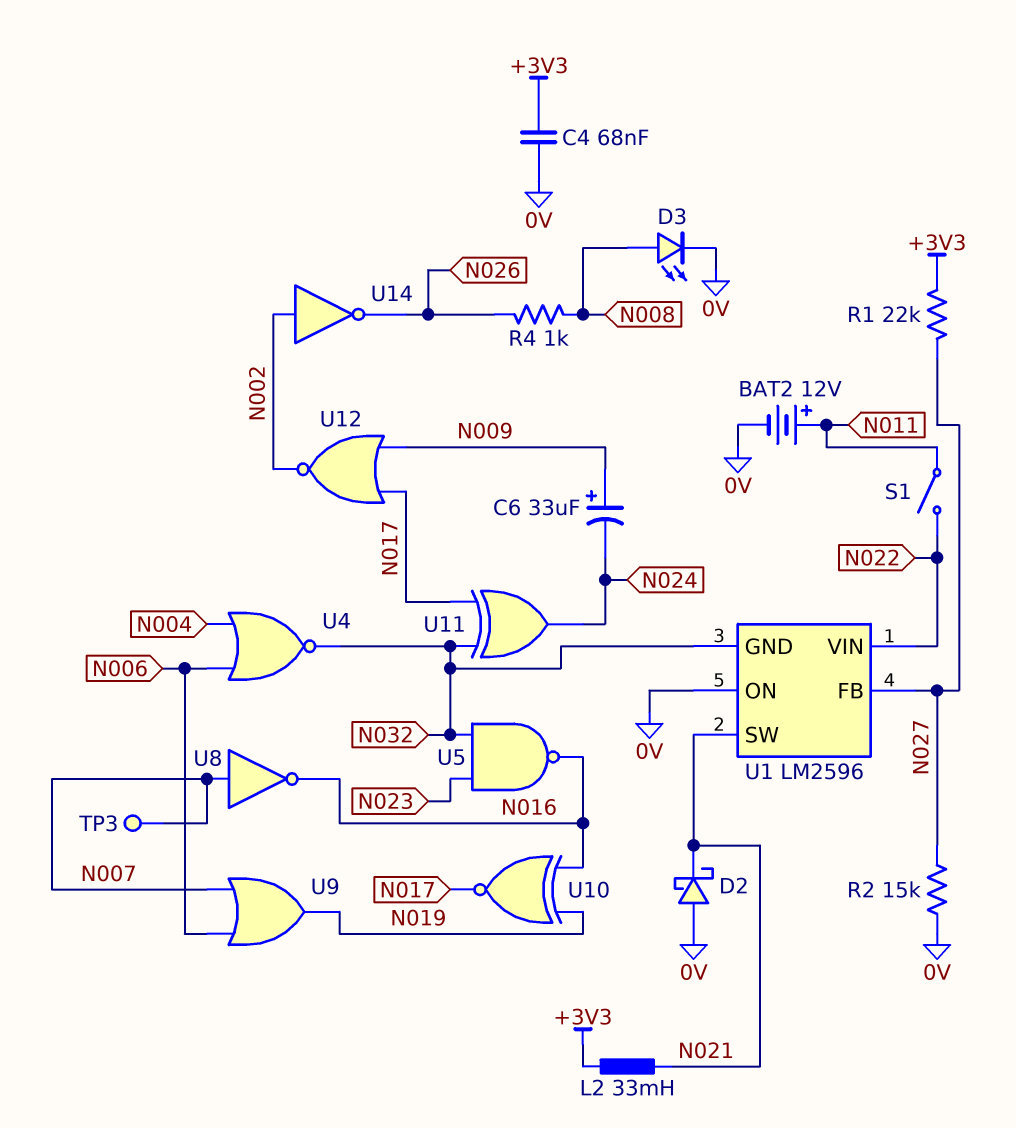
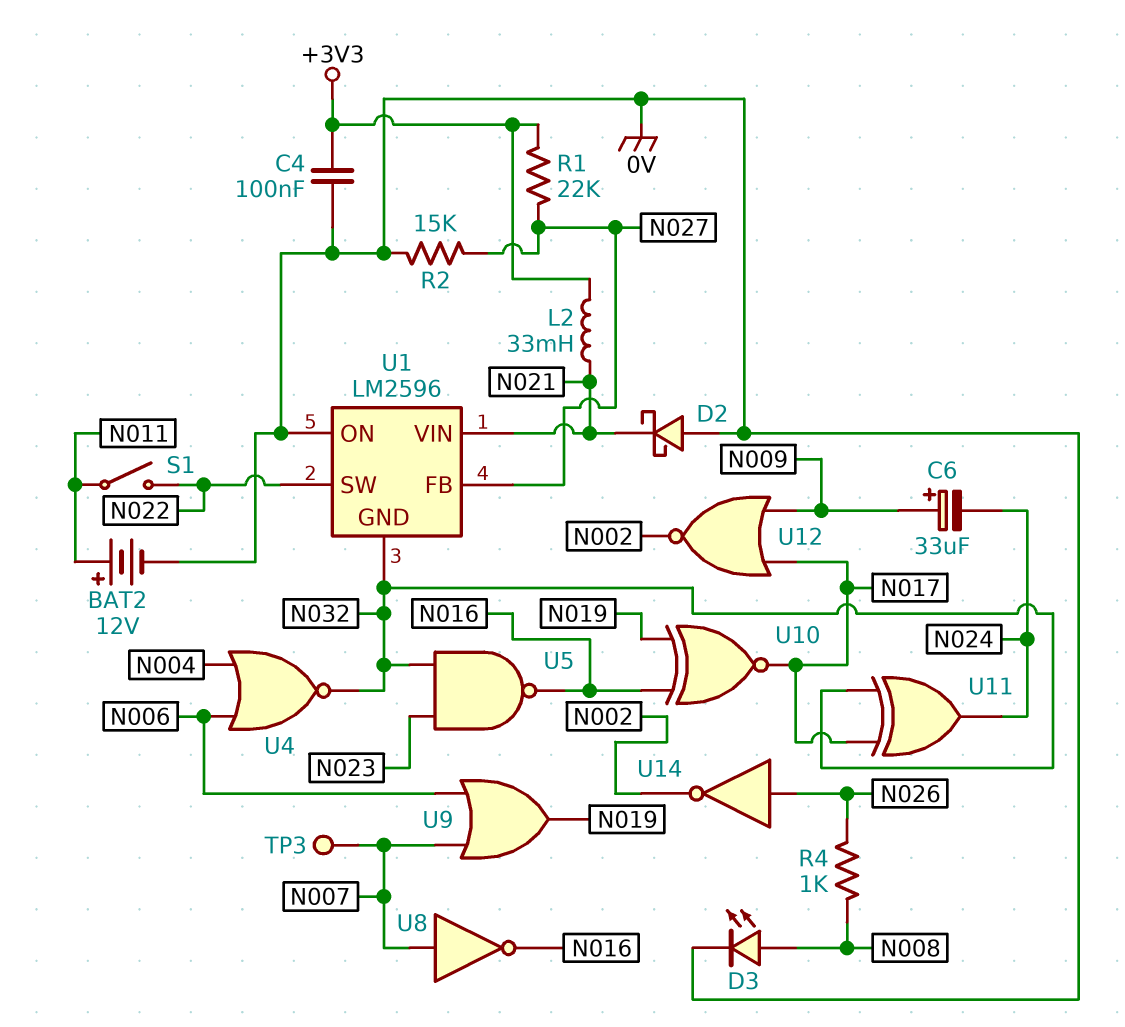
C4: 68nF (+3V3, 0V) -> 100nF (+3V3, 0V)
U1 pin SW: N021 -> N022
U1 pin VIN: N022 -> N021
U14: NOT (in N002, out N026) -> NOT (in N026, out N002)

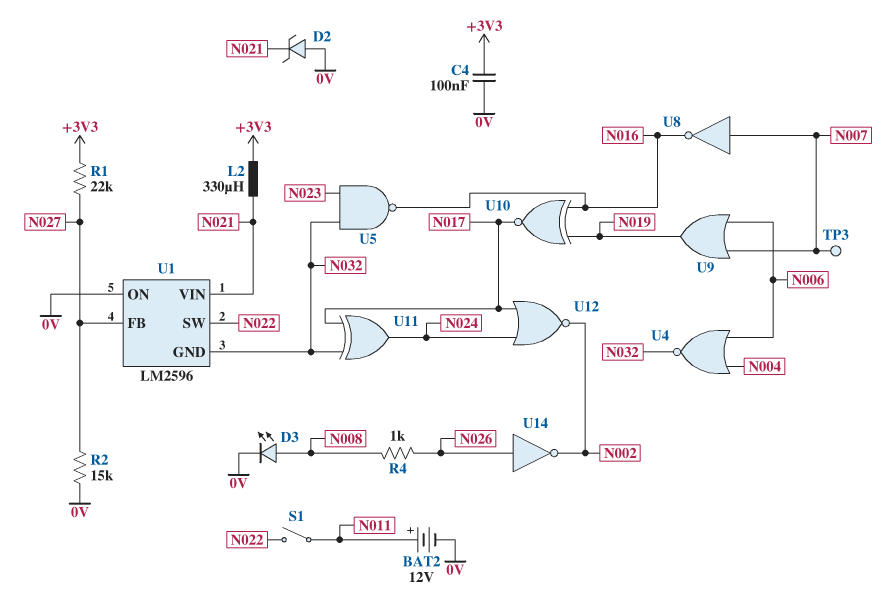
C6: 33uF (plus N009, minus N024) -> none
D2: schottky (A 0V, K N021) -> zener (A 0V, K N021)
L2: 33mH (+3V3, N021) -> 330uH (+3V3, N021)
U12: NOR (in N009, in N017, out N002) -> NOR (in N017, in N024, out N002)

